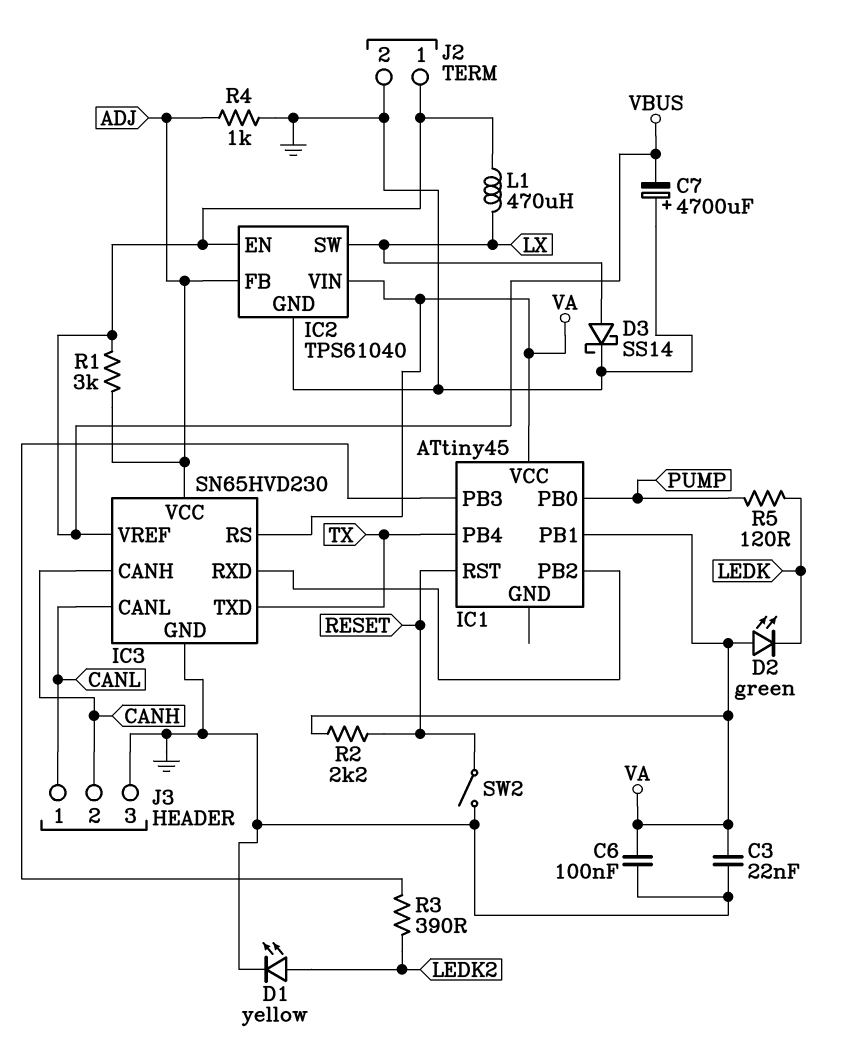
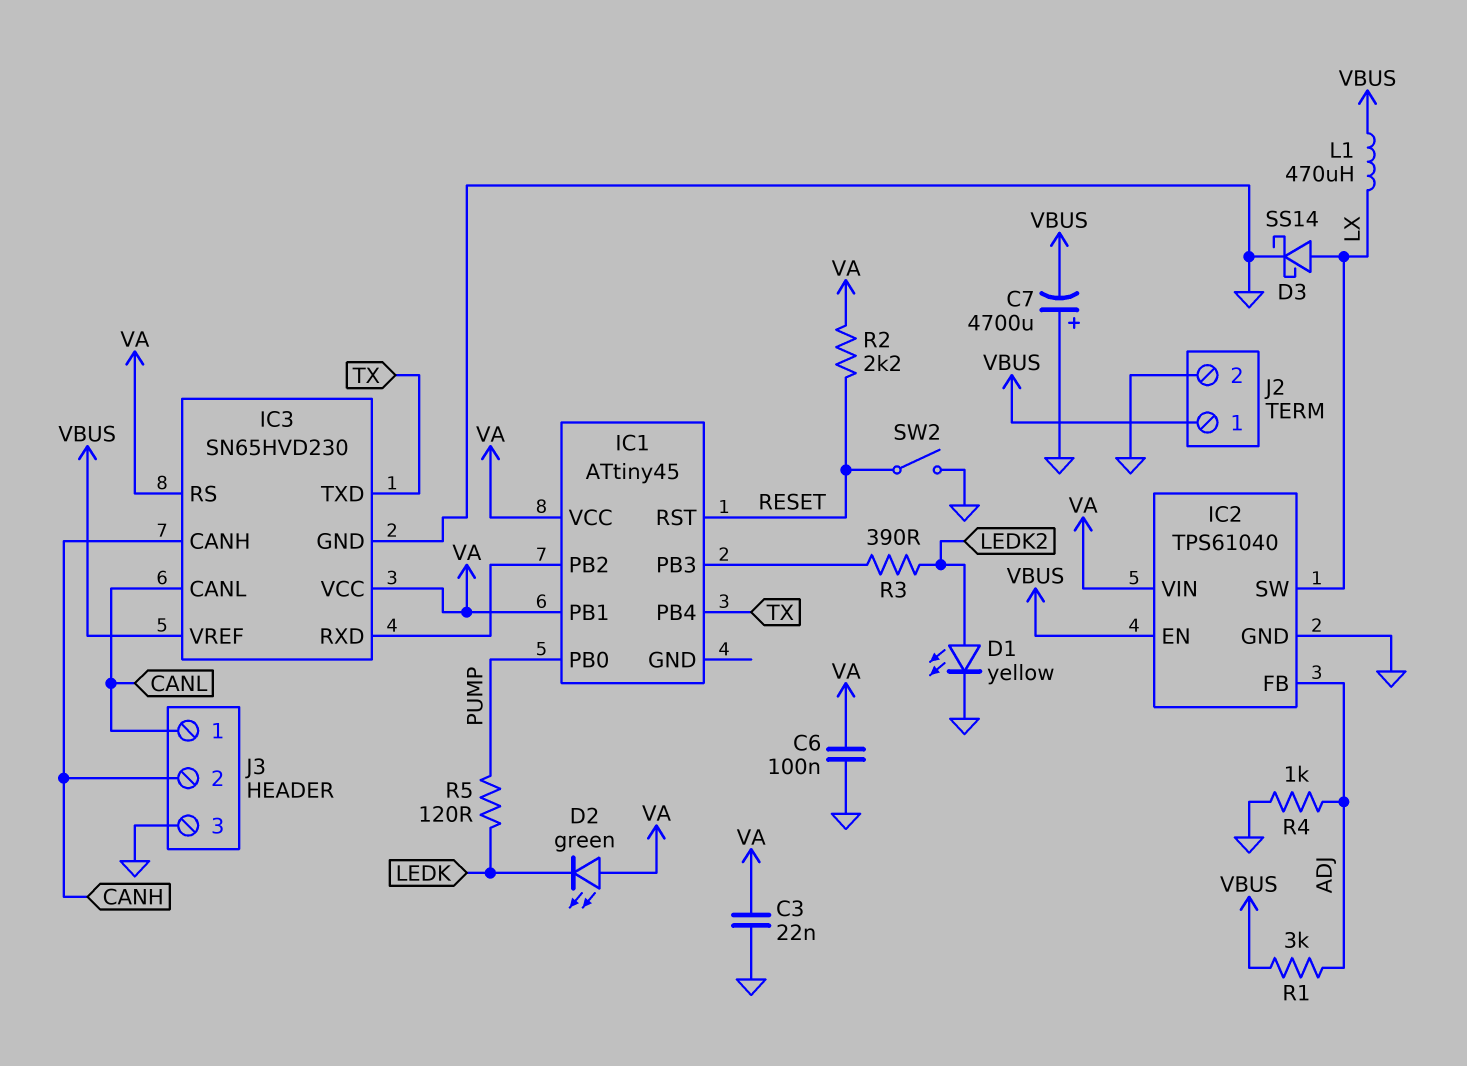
IC3 pin VCC: ADJ -> VA

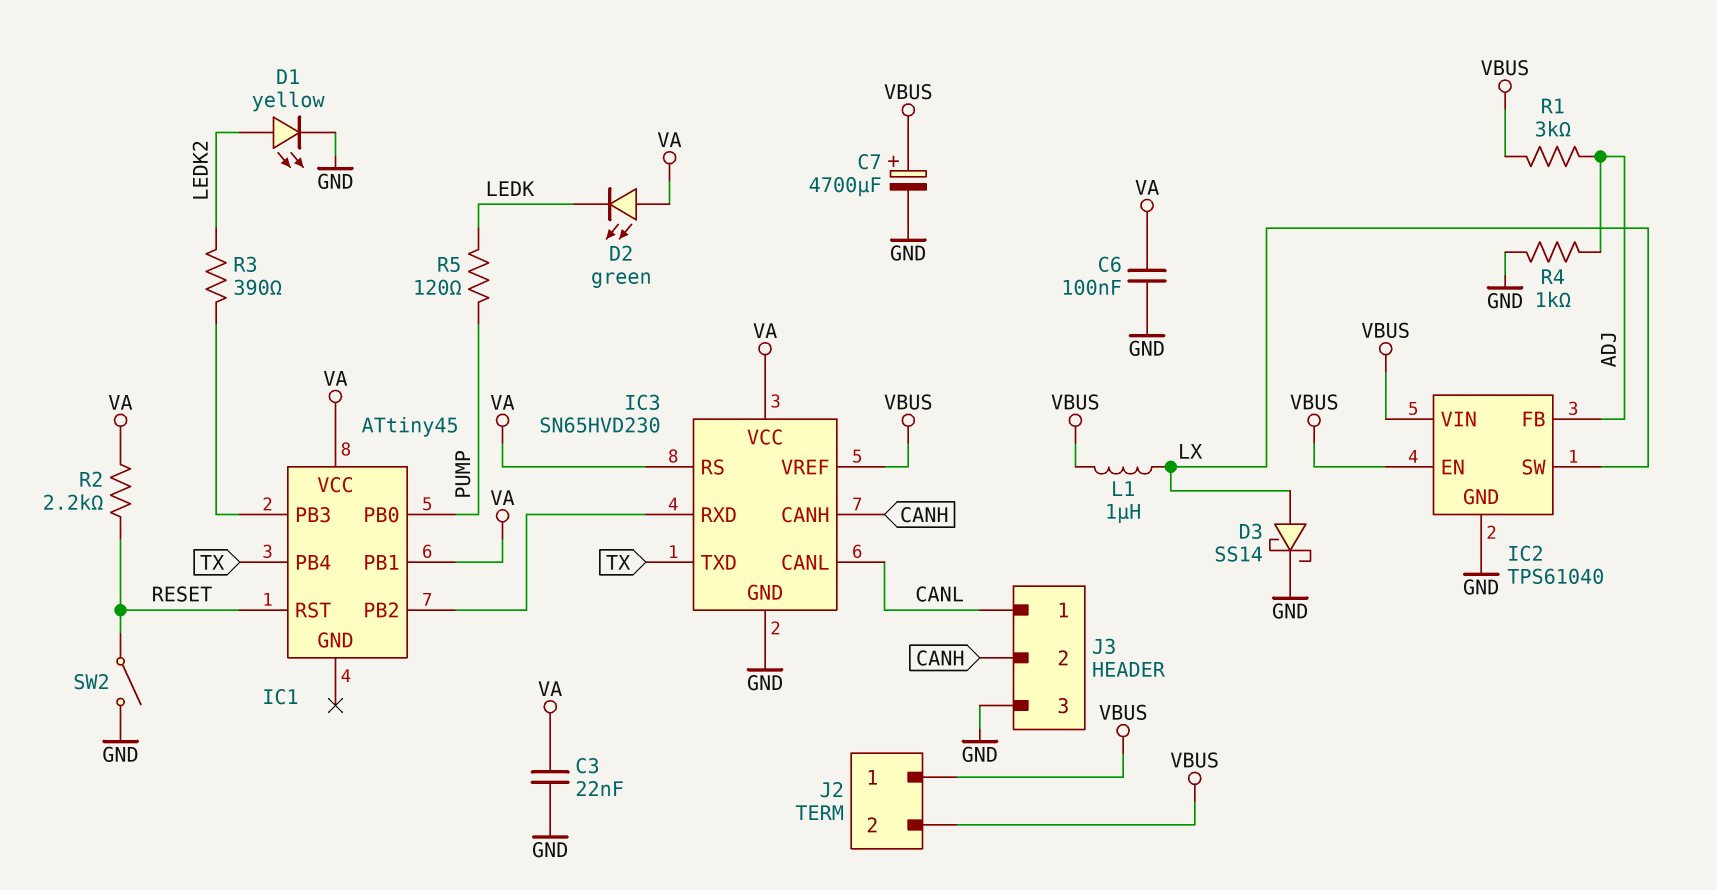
C7: 4700uF (plus GND, minus VBUS) -> 4700uF (plus VBUS, minus GND)
IC2 pin VIN: VA -> VBUS
J2 pin 2: GND -> VBUS
L1: 470uH (LX, VBUS) -> 1uH (LX, VBUS)

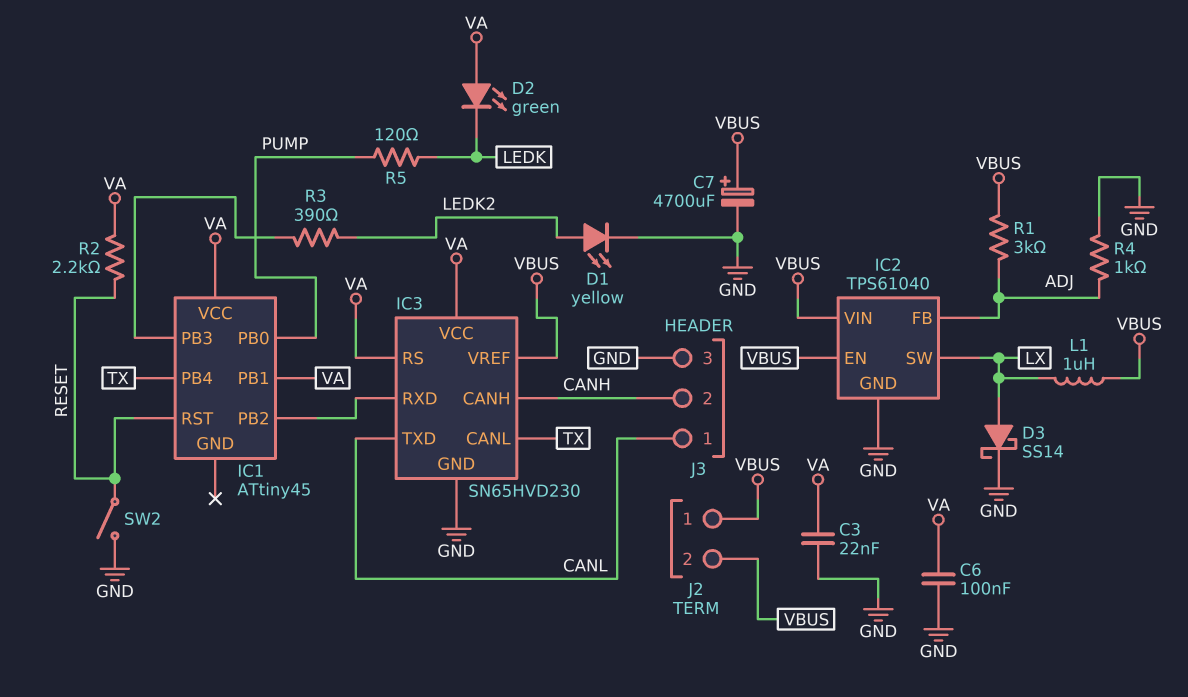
IC3 pin CANL: CANL -> TX
IC3 pin TXD: TX -> CANL

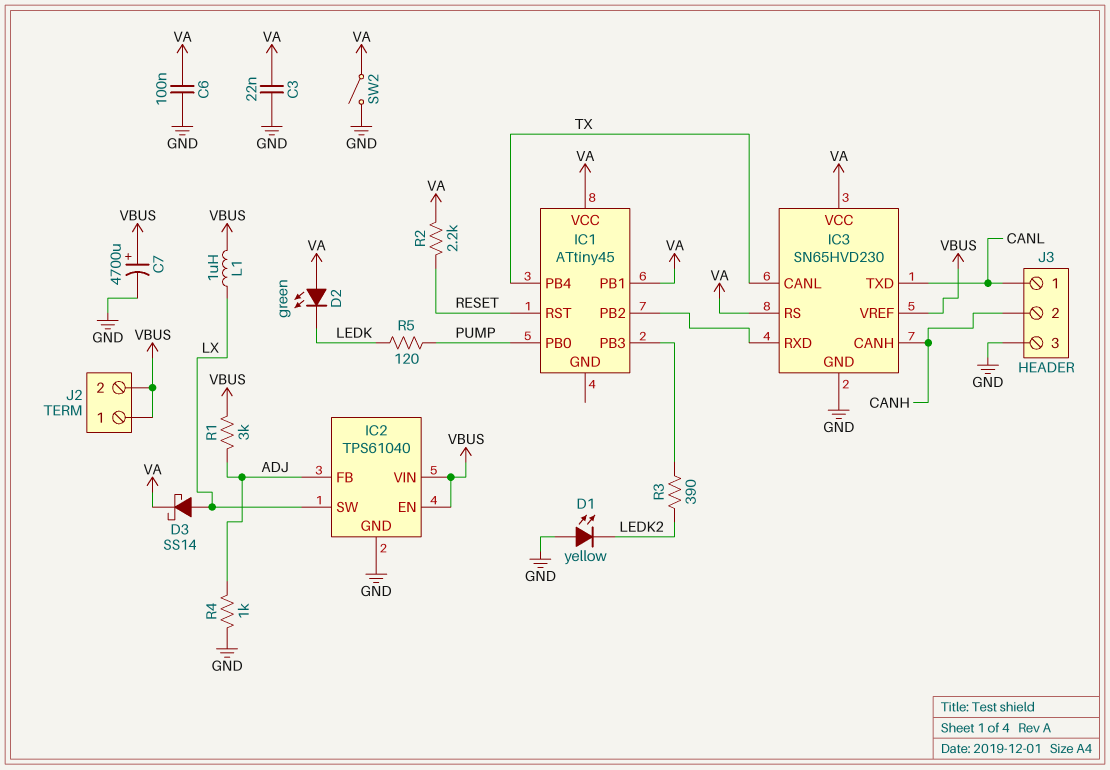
D1: LED yellow (A LEDK2, K GND) -> LED yellow (A GND, K LEDK2)
D3: schottky SS14 (A LX, K GND) -> schottky SS14 (A LX, K VA)
SW2: switch (GND, RESET) -> switch (GND, VA)

